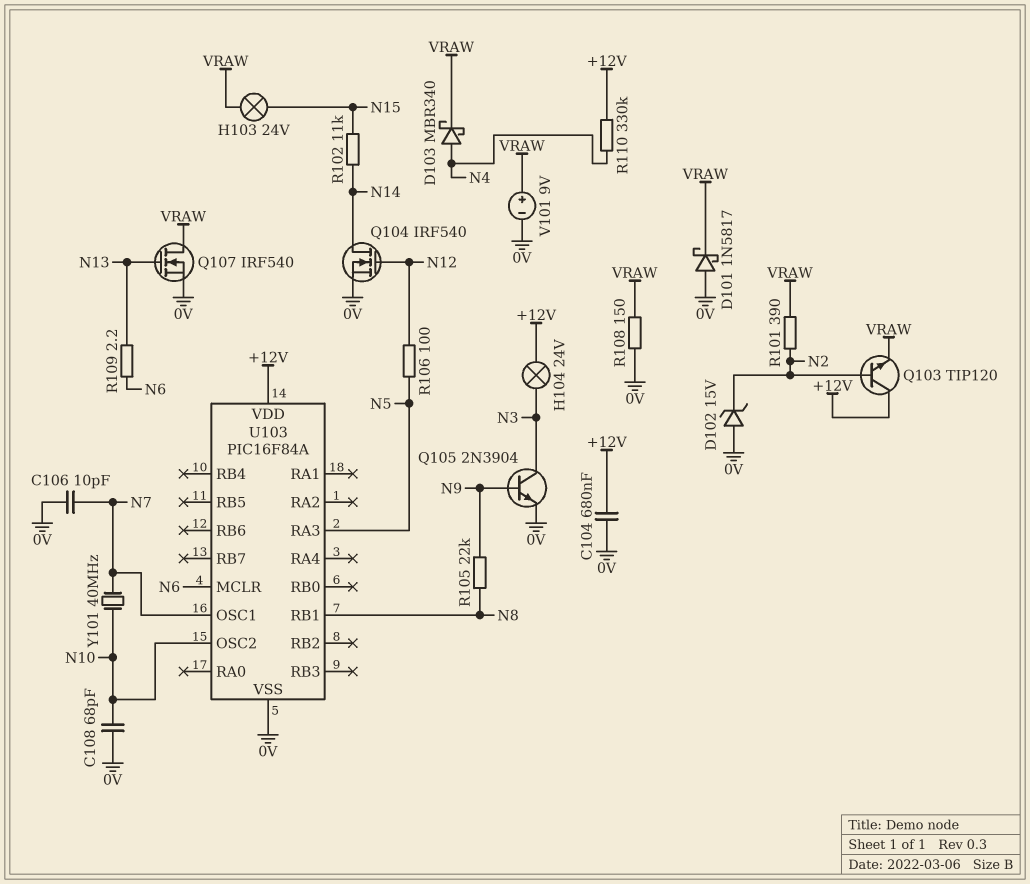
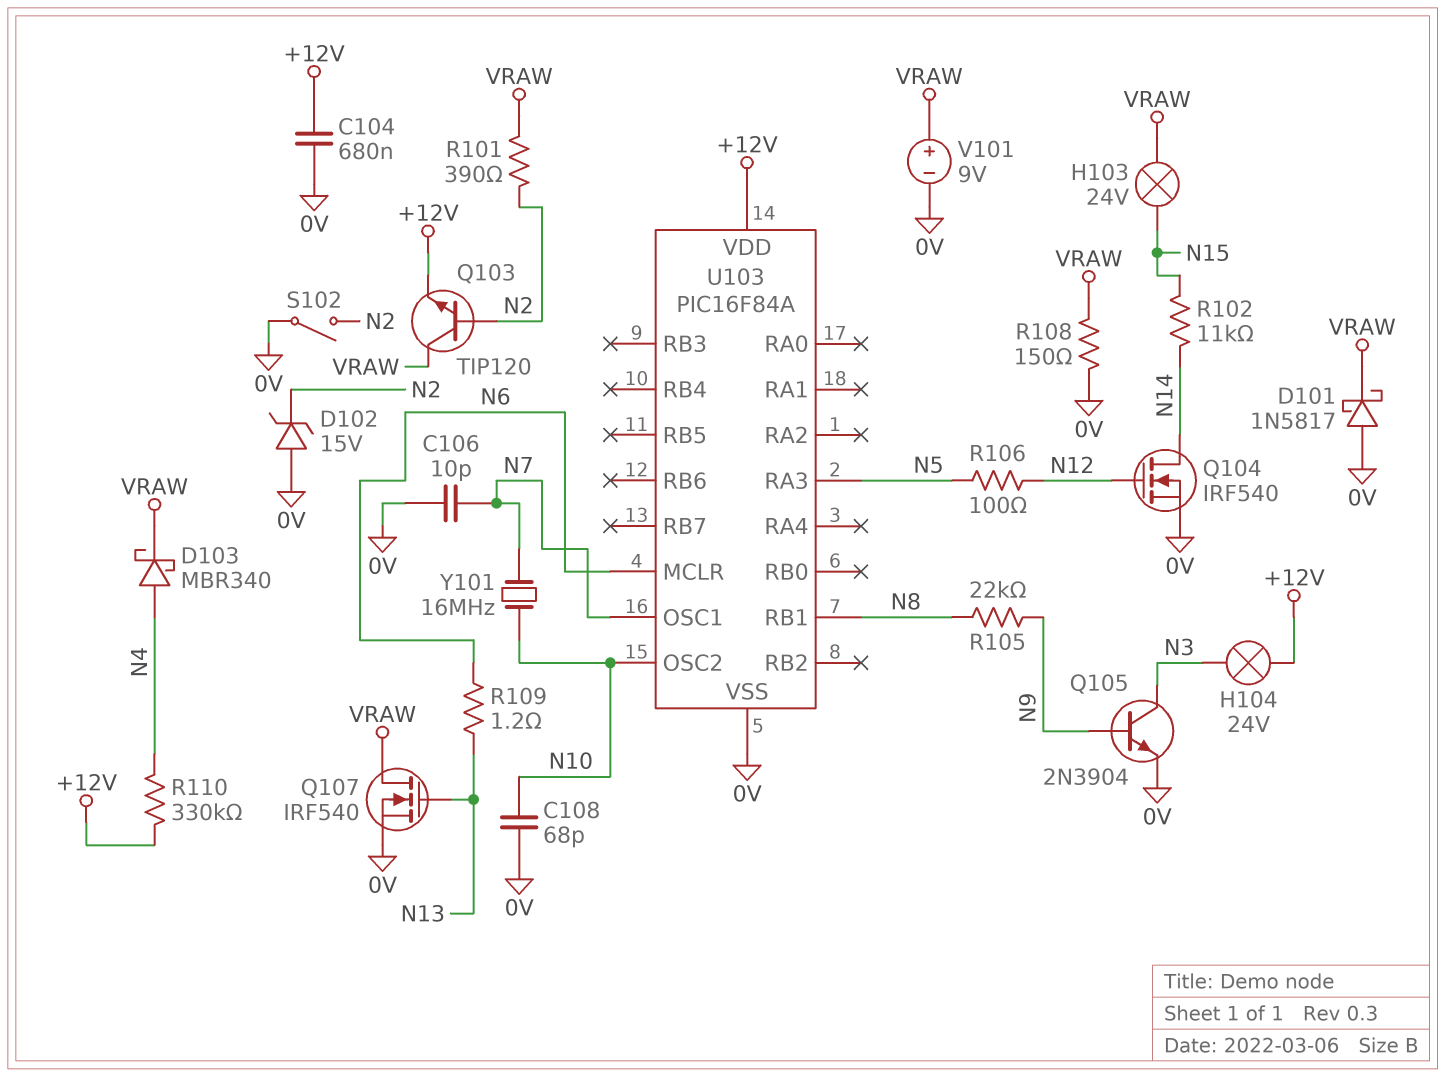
Q103: NPN TIP120 (B N2, C +12V, E VRAW) -> NPN TIP120 (B N2, C VRAW, E +12V)
R109: 2.2 (N6, N13) -> 1.2 (N6, N13)
S102: none -> switch (0V, N2)
Y101: 40MHz (N7, N10) -> 16MHz (N7, N10)

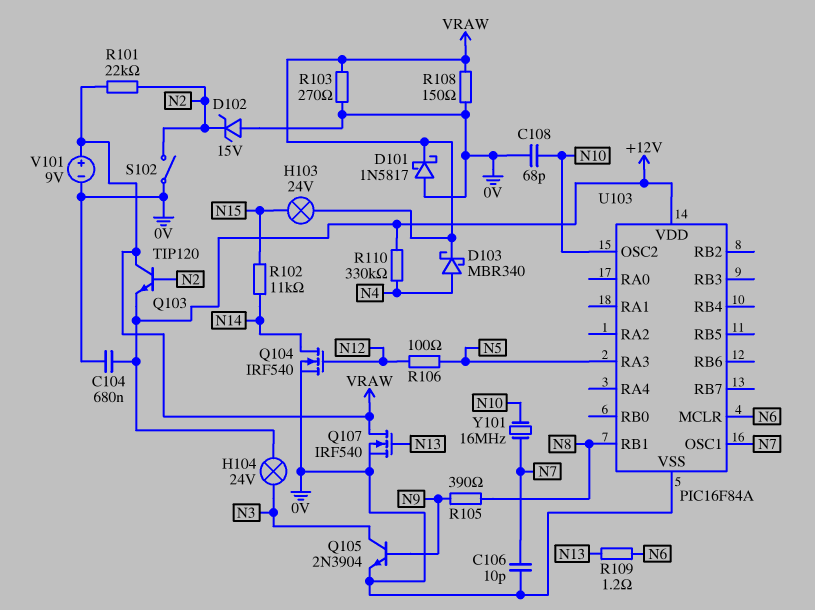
R101: 390 (N2, VRAW) -> 22k (N2, VRAW)
R103: none -> 270 (0V, VRAW)
R105: 22k (N8, N9) -> 390 (N8, N9)

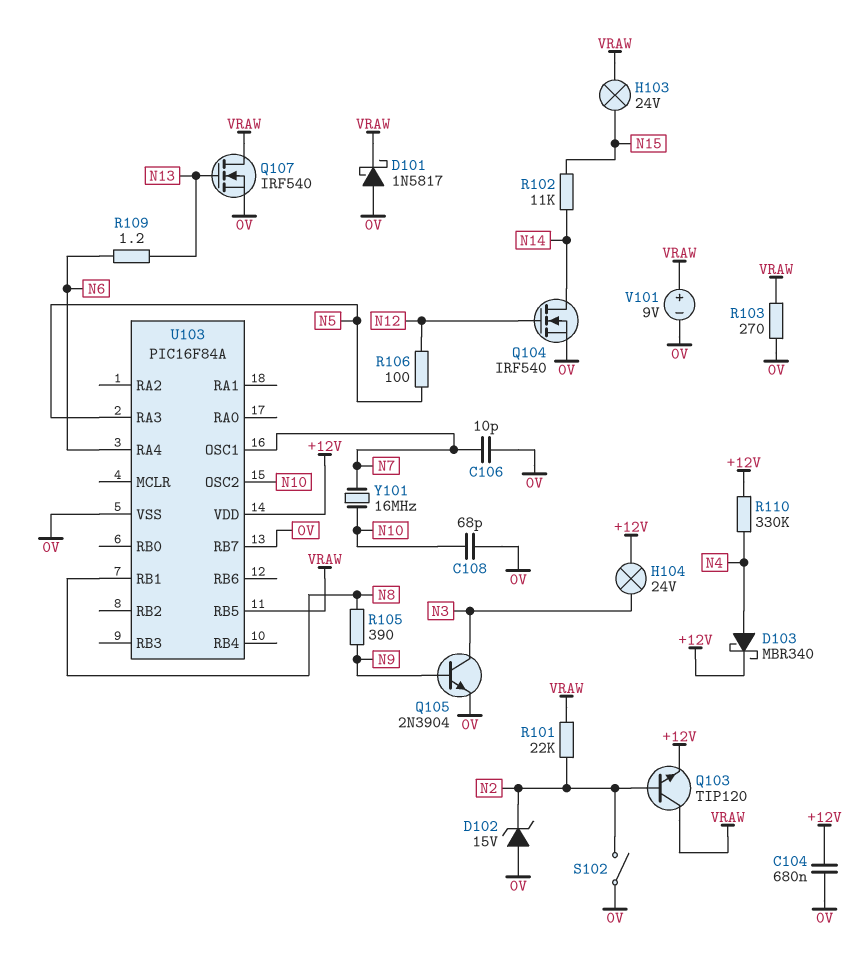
D103: schottky MBR340 (A N4, K VRAW) -> schottky MBR340 (A N4, K +12V)
R108: 150 (0V, VRAW) -> none
U103 pin MCLR: N6 -> none
U103 pin RA4: none -> N6
U103 pin RB5: none -> VRAW
U103 pin RB7: none -> 0V

